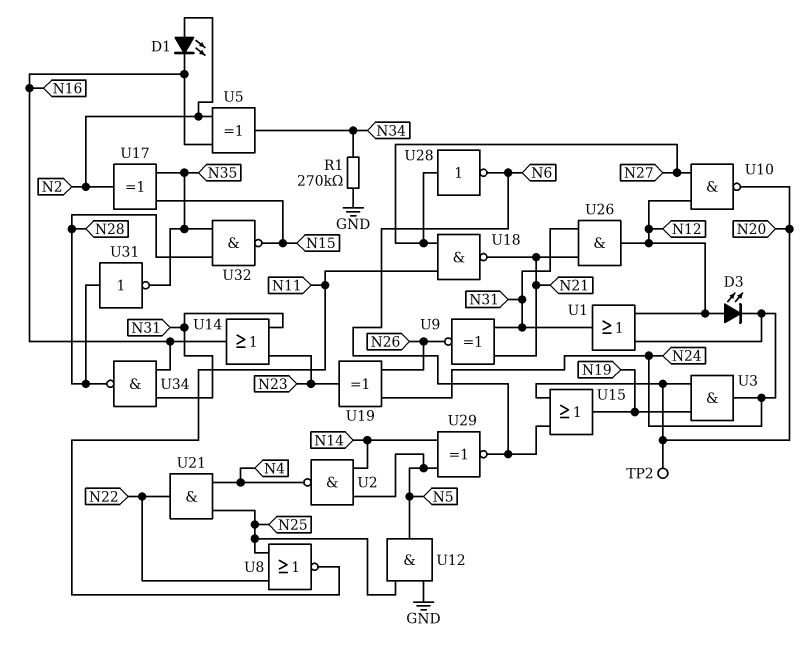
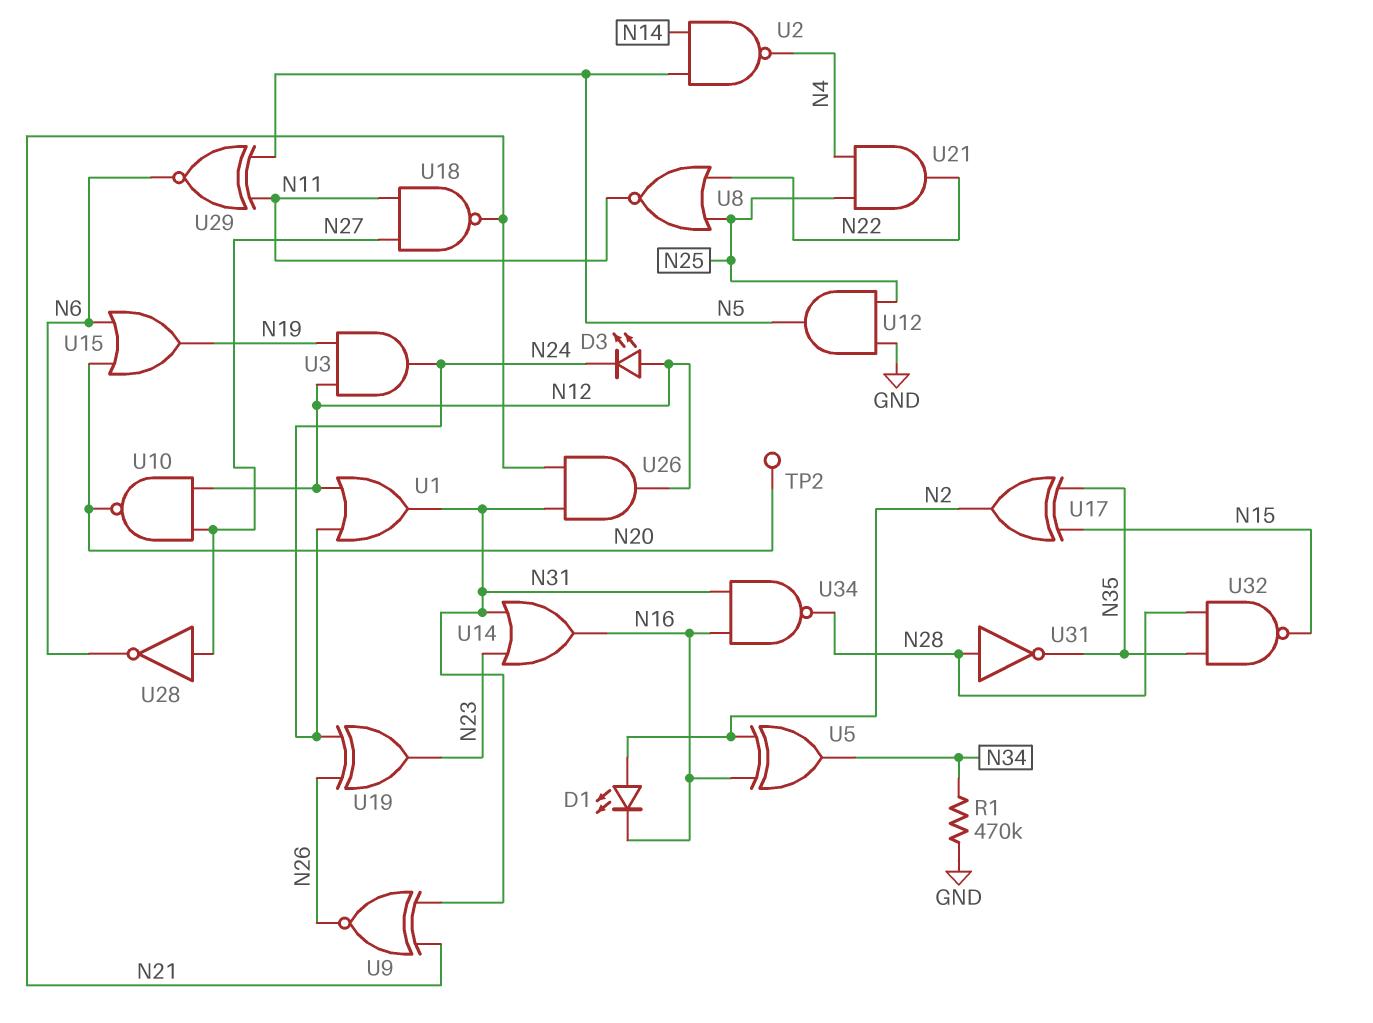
R1: 270k (GND, N34) -> 470k (GND, N34)
U3: AND (in N19, in N20, out N24) -> AND (in N12, in N19, out N24)
U29: XNOR (in N5, in N14, out N6) -> XNOR (in N5, in N11, out N6)

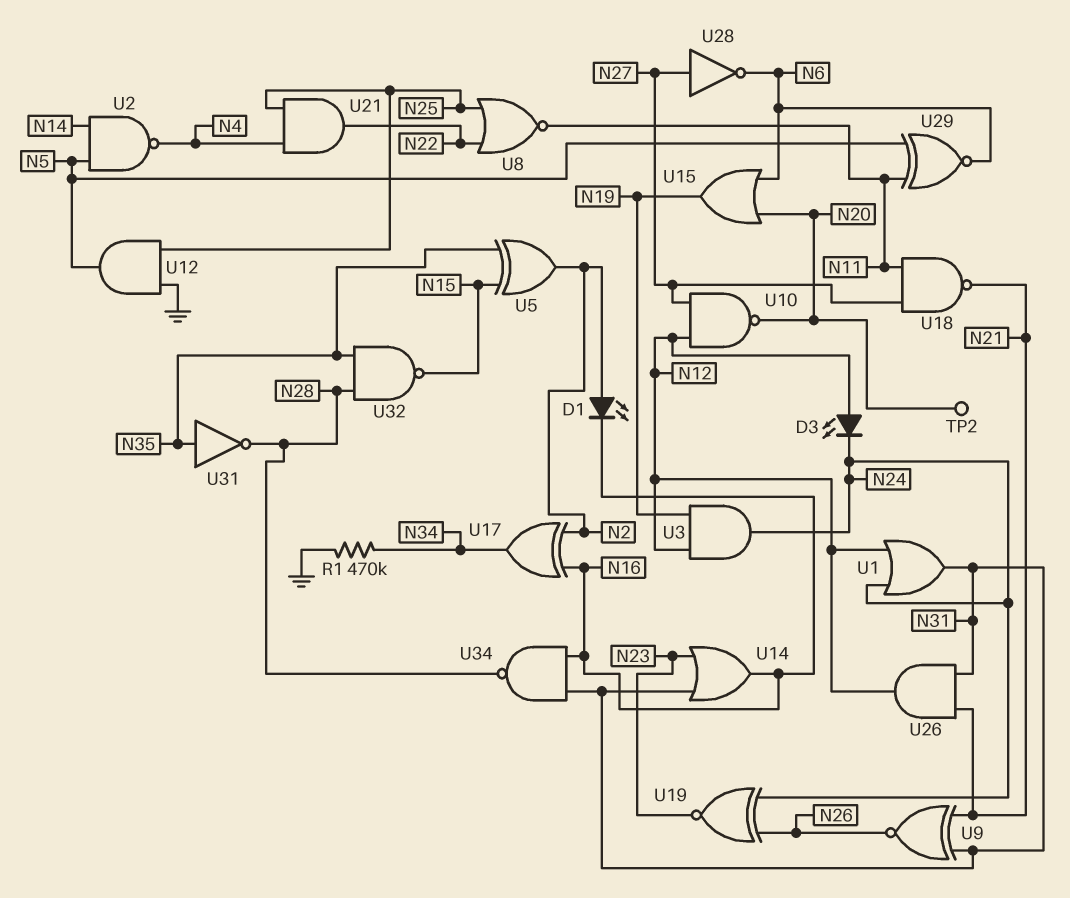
U5: XOR (in N2, in N16, out N34) -> XOR (in N15, in N35, out N2)
U17: XOR (in N15, in N35, out N2) -> XOR (in N2, in N16, out N34)
U19: XOR (in N24, in N26, out N23) -> XNOR (in N24, in N26, out N23)
U31: NOT (in N28, out N35) -> NOT (in N35, out N28)

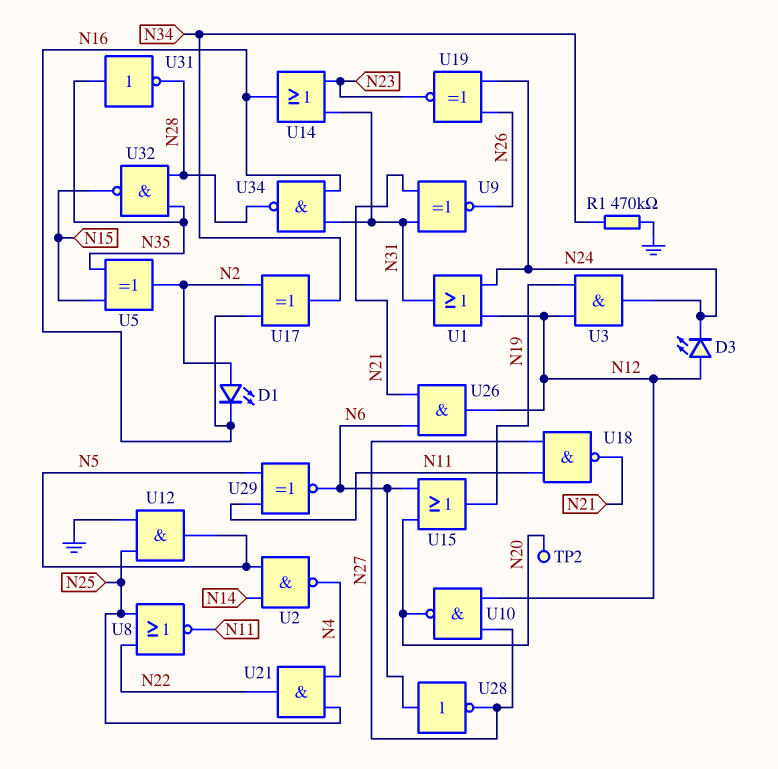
U26: AND (in N21, in N31, out N12) -> AND (in N6, in N21, out N12)
U28: NOT (in N27, out N6) -> NOT (in N6, out N27)

